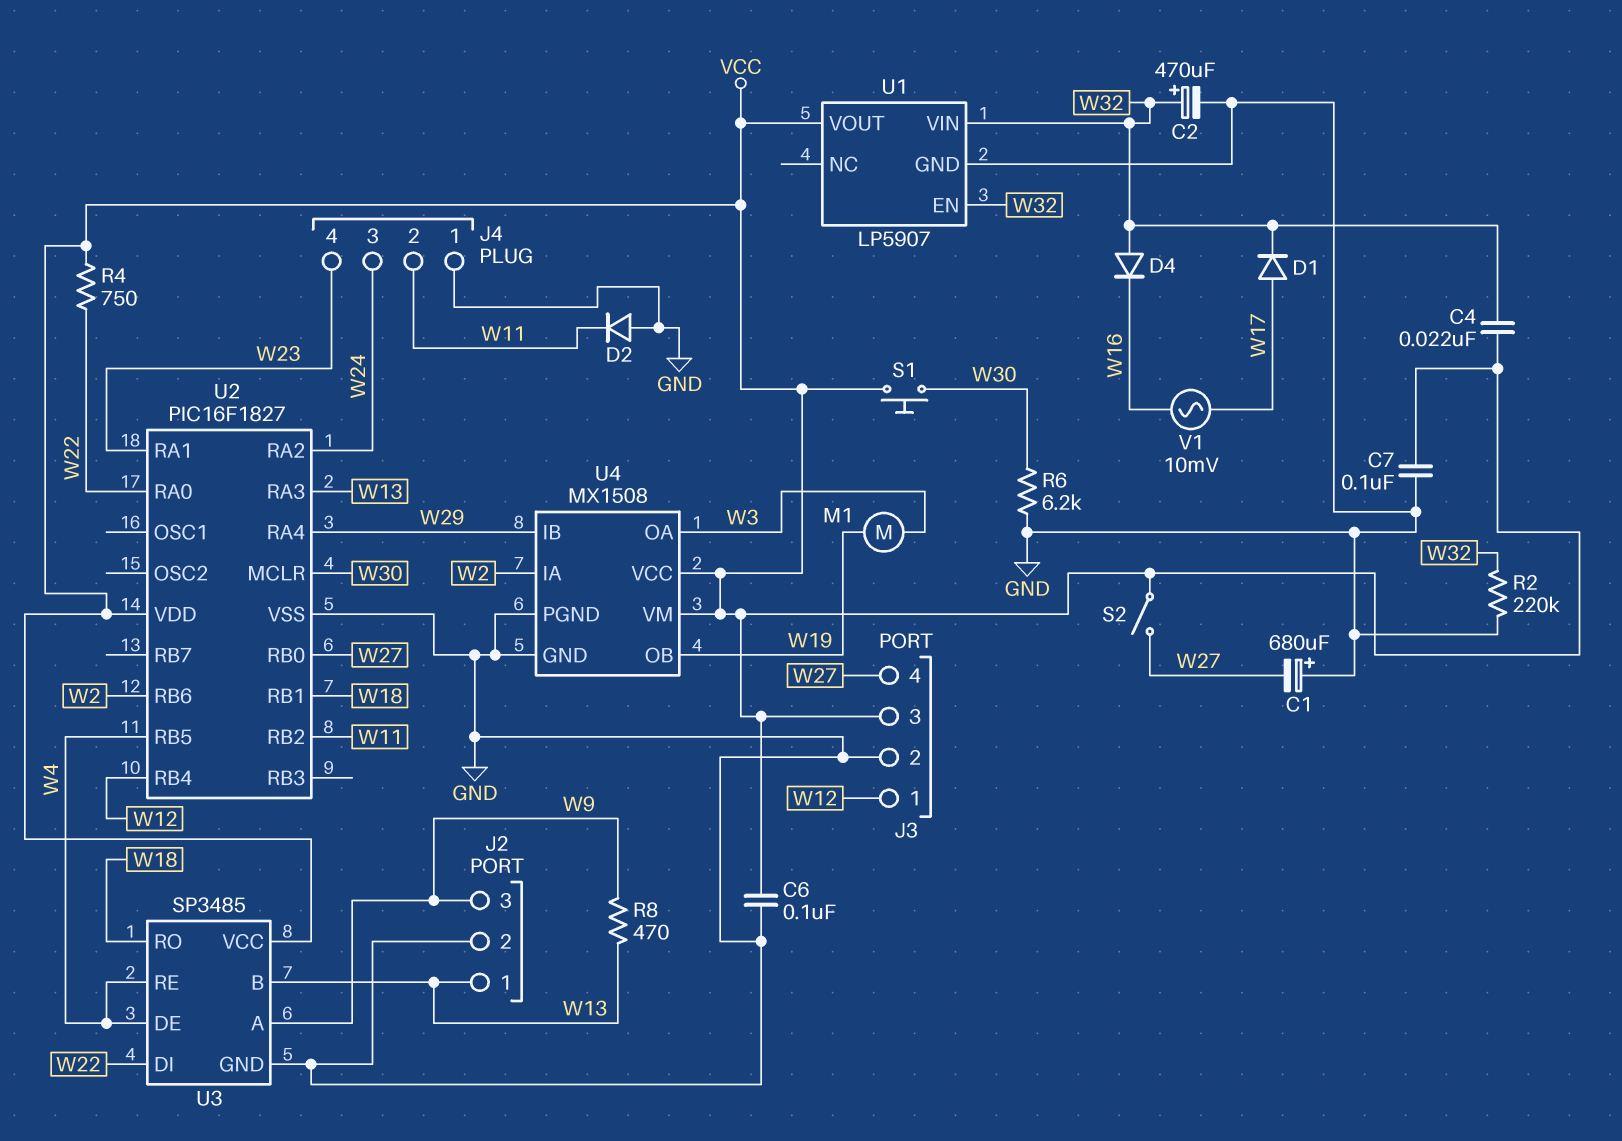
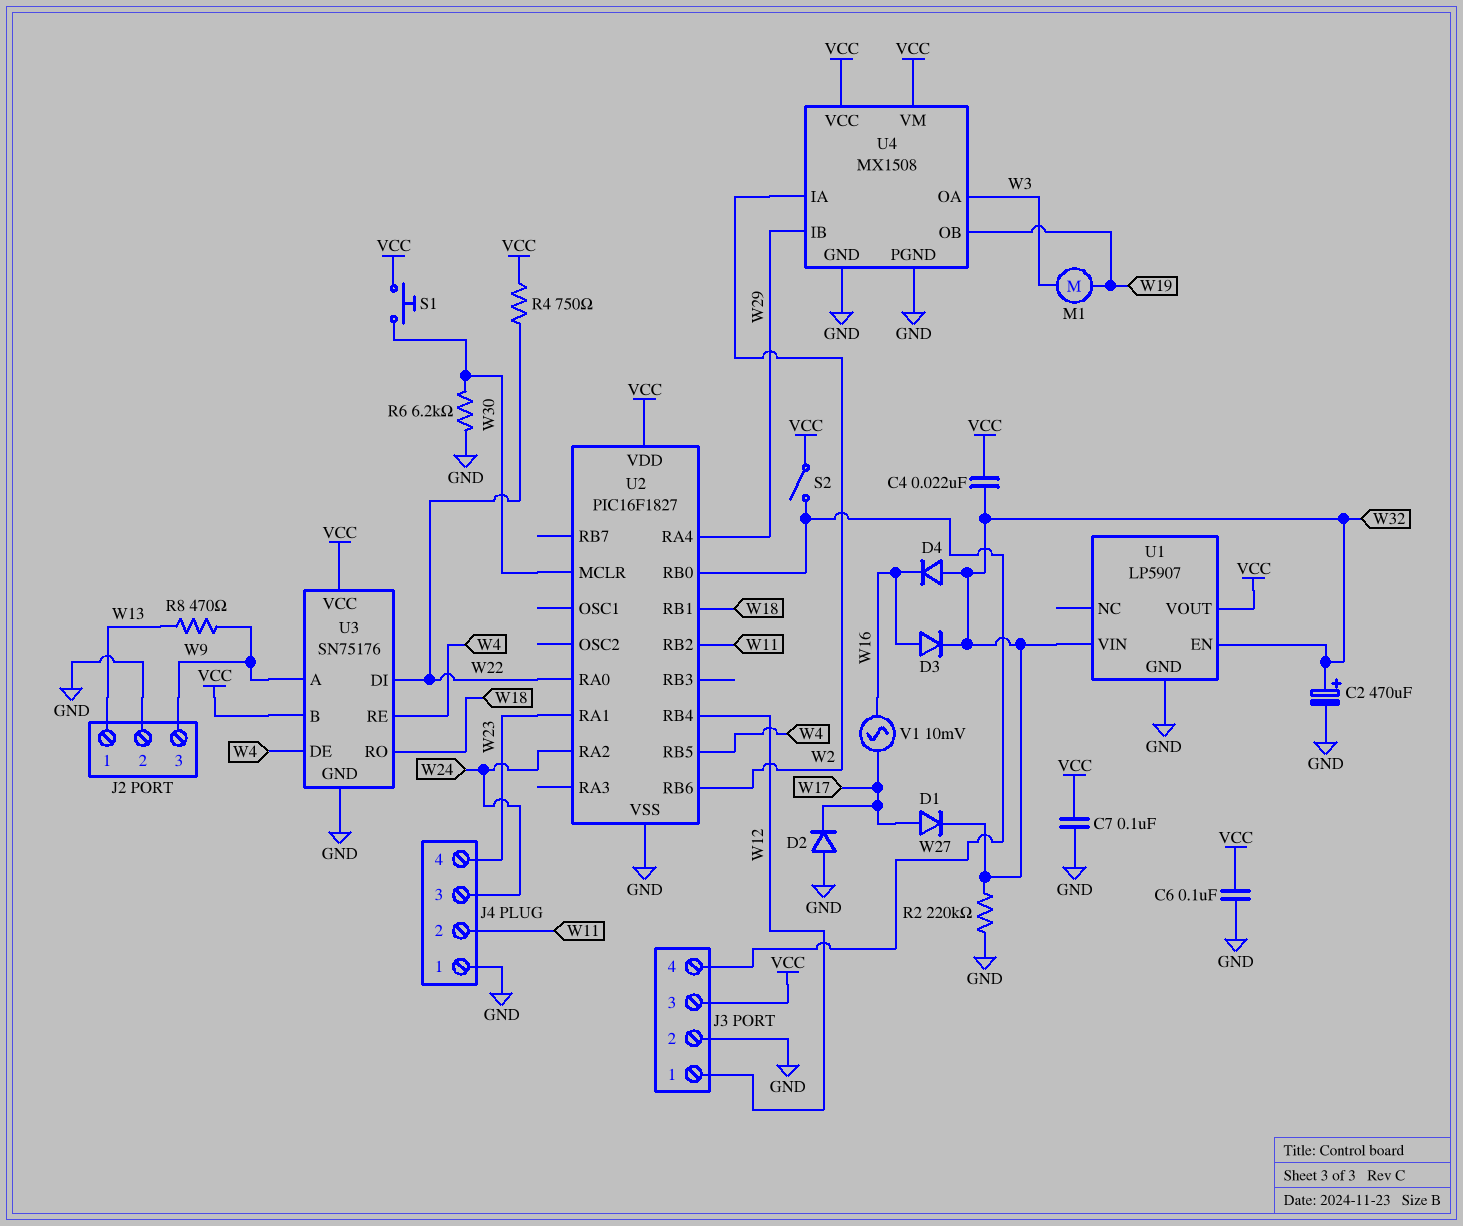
C1: 680uF (plus GND, minus W27) -> none
D2: diode (A GND, K W11) -> diode (A GND, K W17)
D3: none -> diode (A W16, K W32)
U2 pin RA3: W13 -> none
U3: SP3485 -> SN75176
U3 pin B: W13 -> VCC

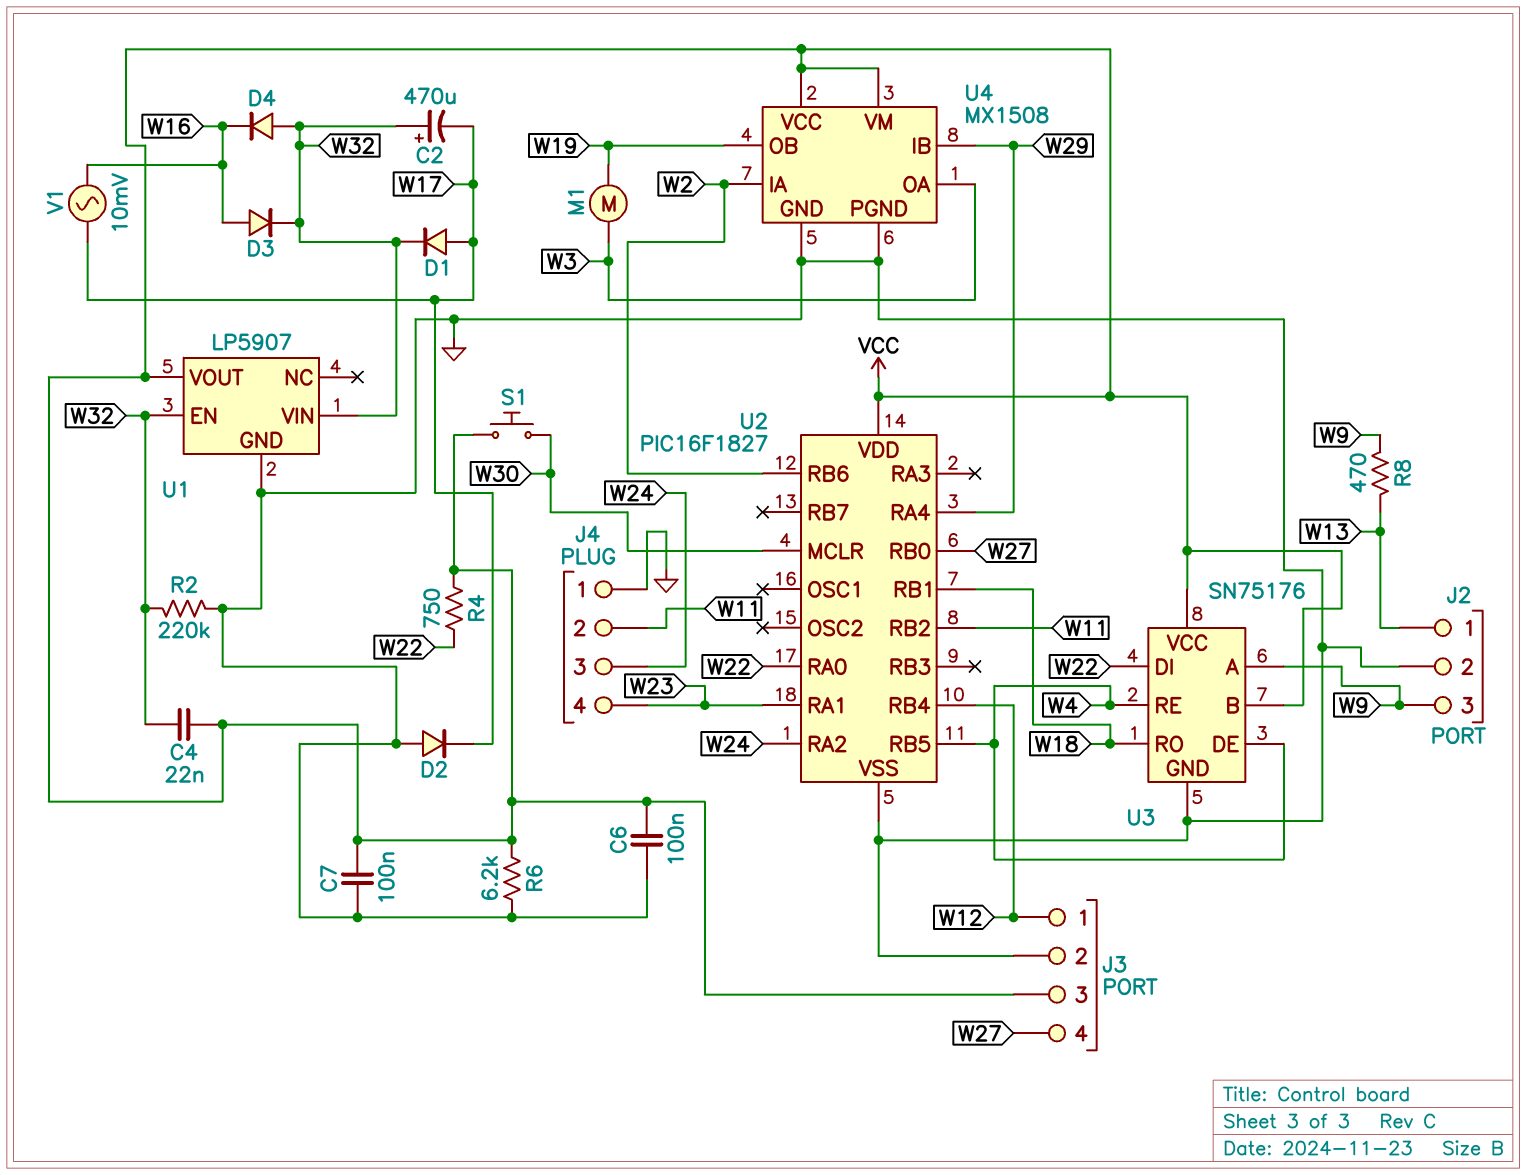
C2: 470uF (plus W32, minus GND) -> 470uF (plus W32, minus W17)
R6: 6.2k (GND, W30) -> 6.2k (GND, VCC)
S2: switch (VCC, W27) -> none

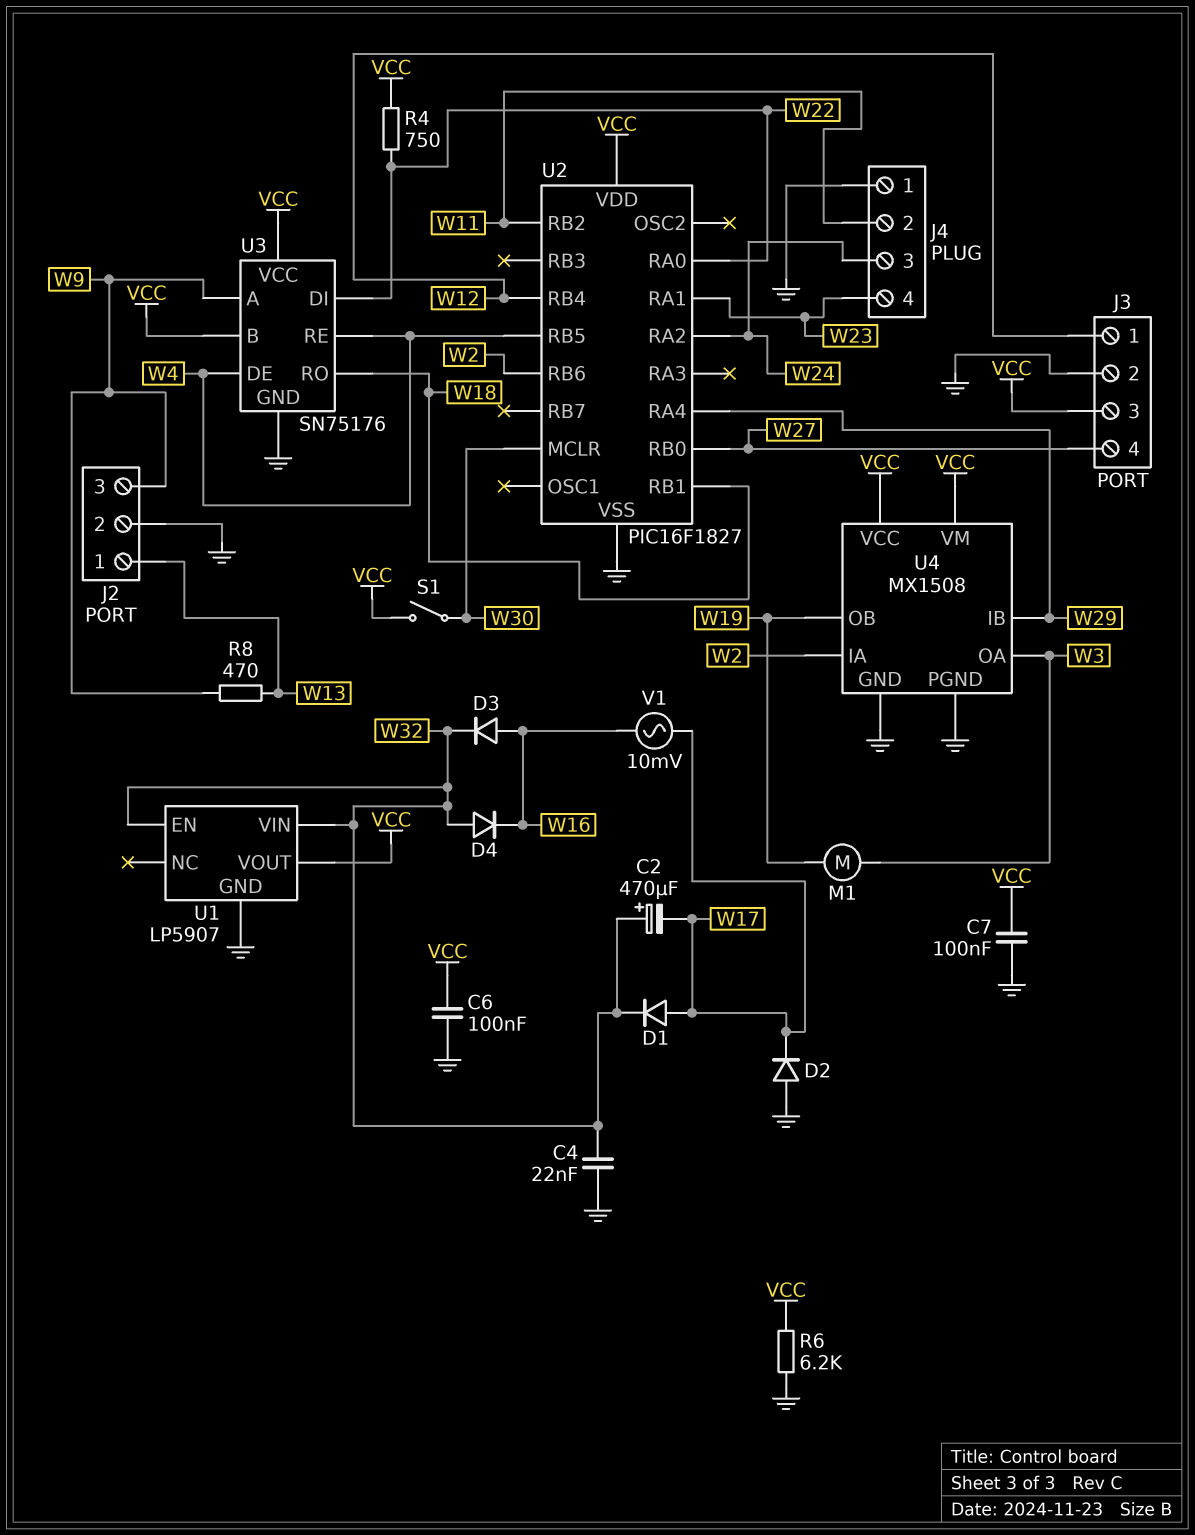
C4: 22nF (VCC, W32) -> 22nF (GND, W32)
R2: 220k (GND, W32) -> none
S1: button (VCC, W30) -> switch (VCC, W30)

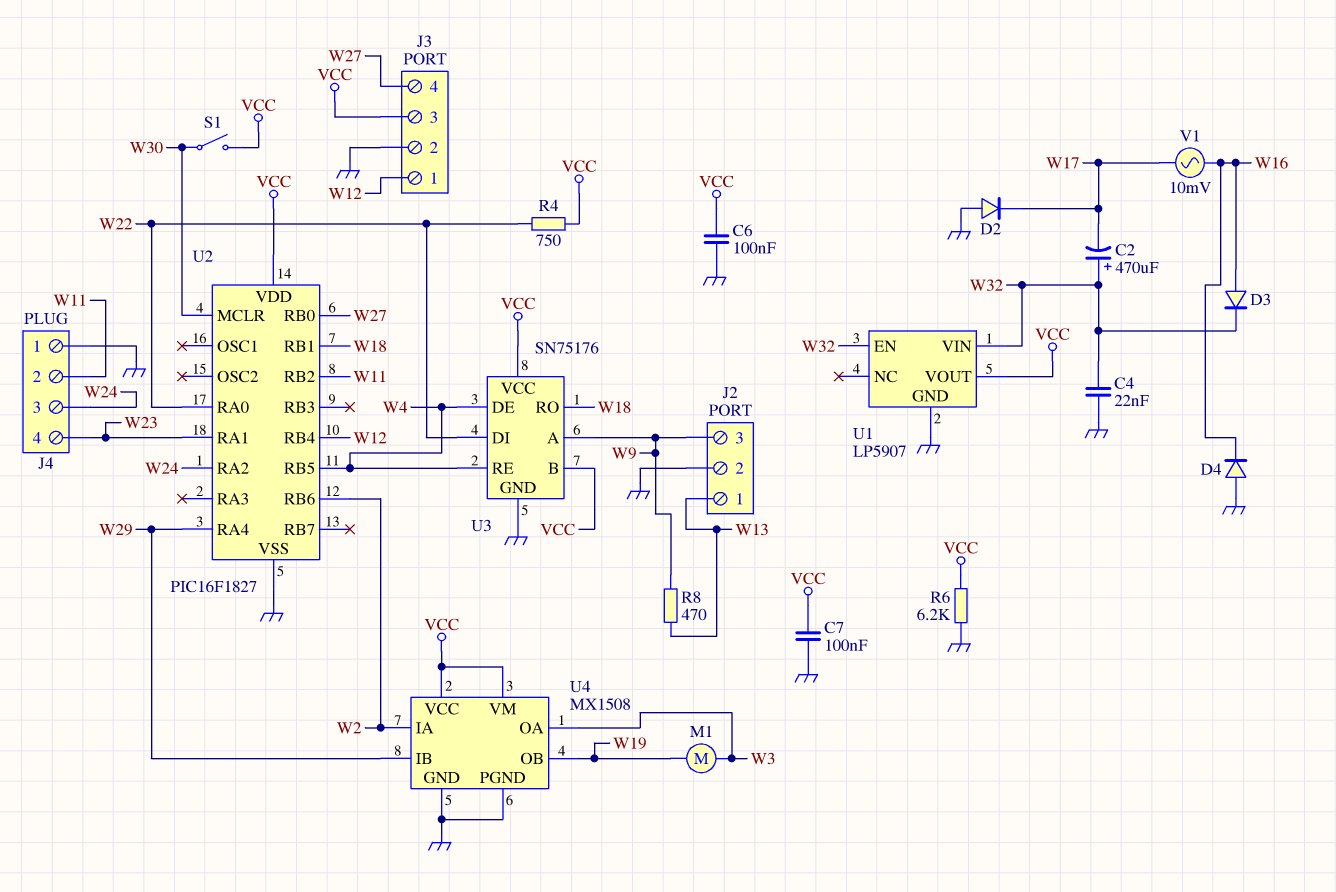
D1: diode (A W17, K W32) -> none
D4: diode (A W32, K W16) -> diode (A GND, K W16)

